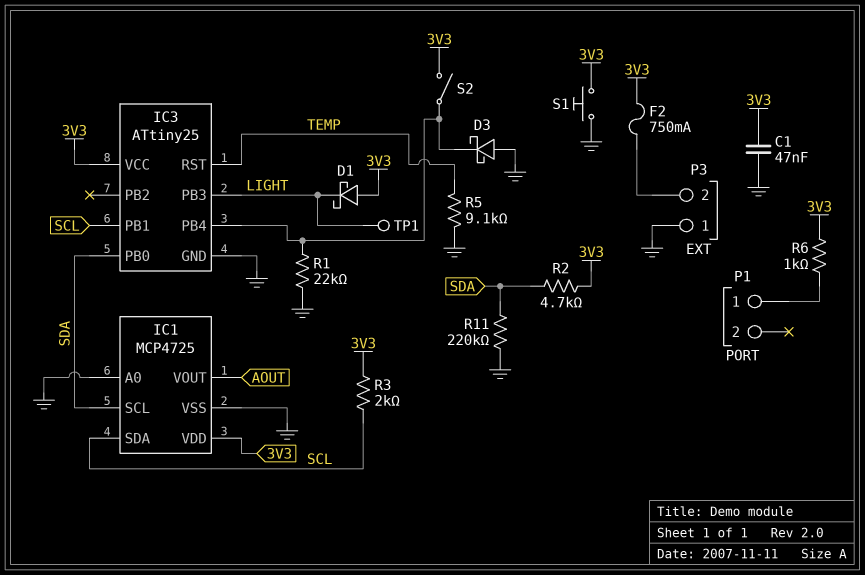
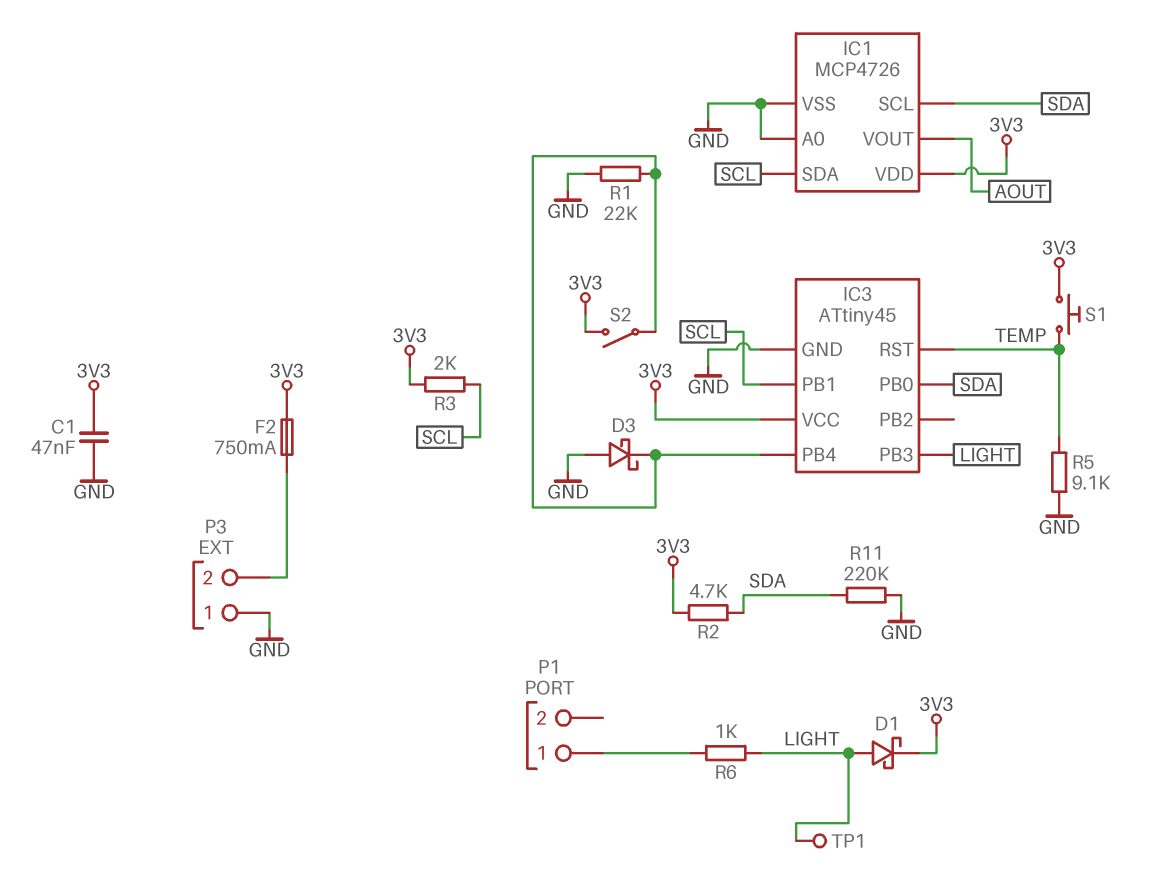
D1: schottky (A 3V3, K LIGHT) -> schottky (A LIGHT, K 3V3)
IC1: MCP4725 -> MCP4726
IC3: ATtiny25 -> ATtiny45
R6: 1k (3V3, P1/1) -> 1k (LIGHT, P1/1)
S1: button (3V3, GND) -> button (3V3, TEMP)

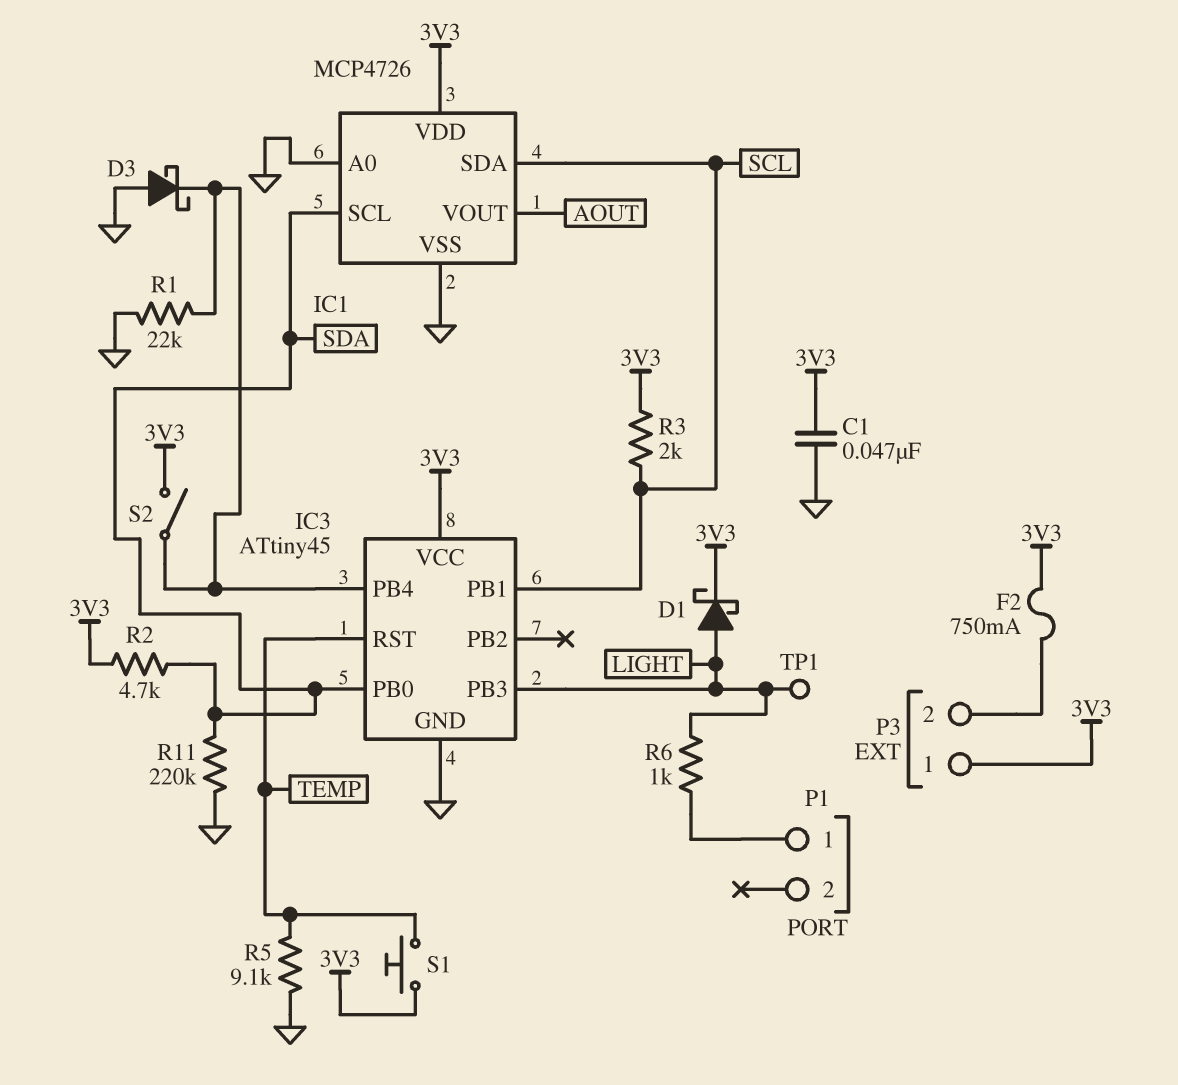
P3 pin 1: GND -> 3V3

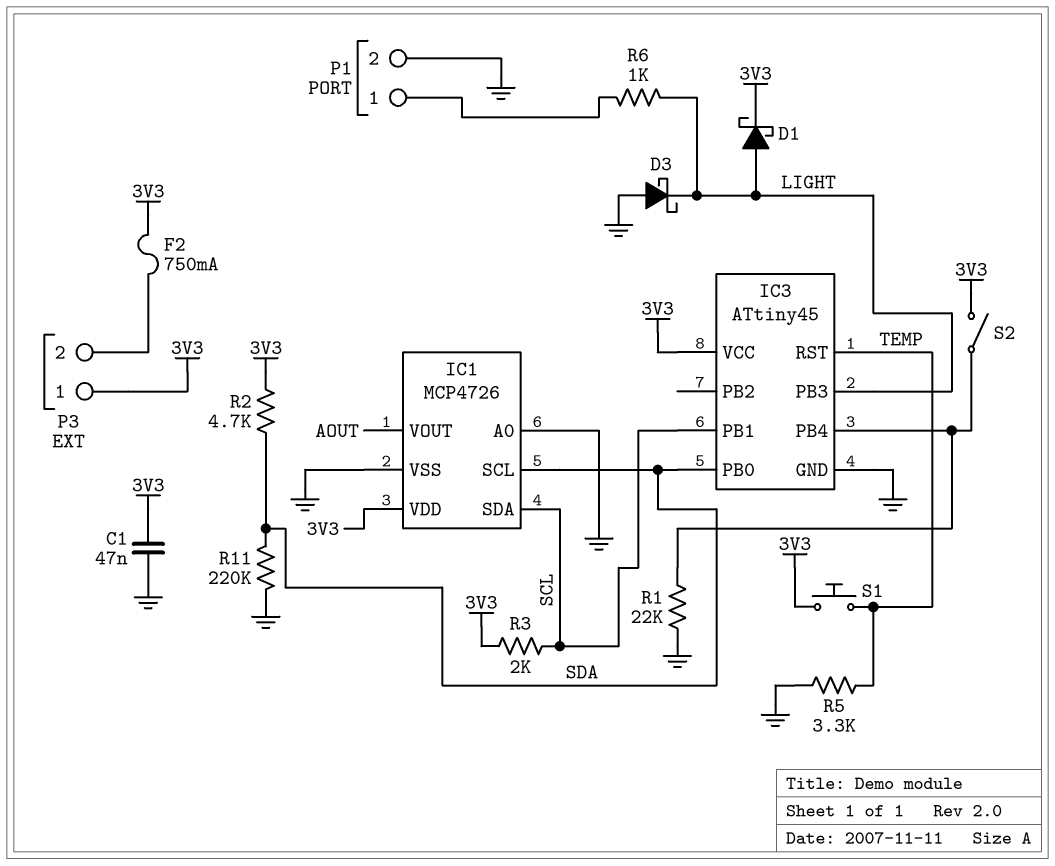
D3: schottky (A GND, K IC3/PB4) -> schottky (A GND, K LIGHT)
P1 pin 2: none -> GND
R5: 9.1k (GND, TEMP) -> 3.3k (GND, TEMP)
TP1: test point (LIGHT) -> none

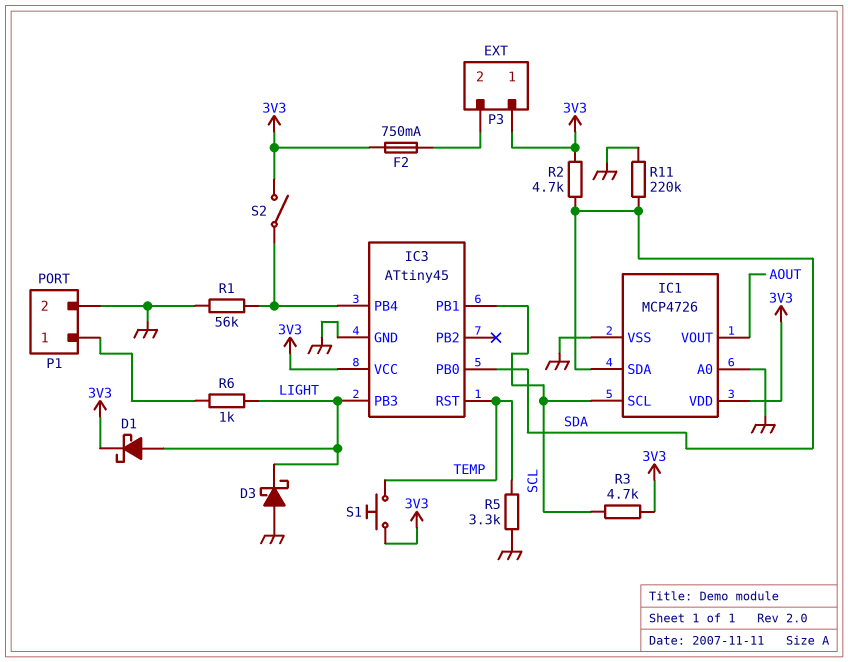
C1: 47nF (3V3, GND) -> none
IC1 pin SCL: SDA -> SCL
IC1 pin SDA: SCL -> SDA
R1: 22k (GND, IC3/PB4) -> 56k (GND, IC3/PB4)
R3: 2k (3V3, SCL) -> 4.7k (3V3, SCL)

